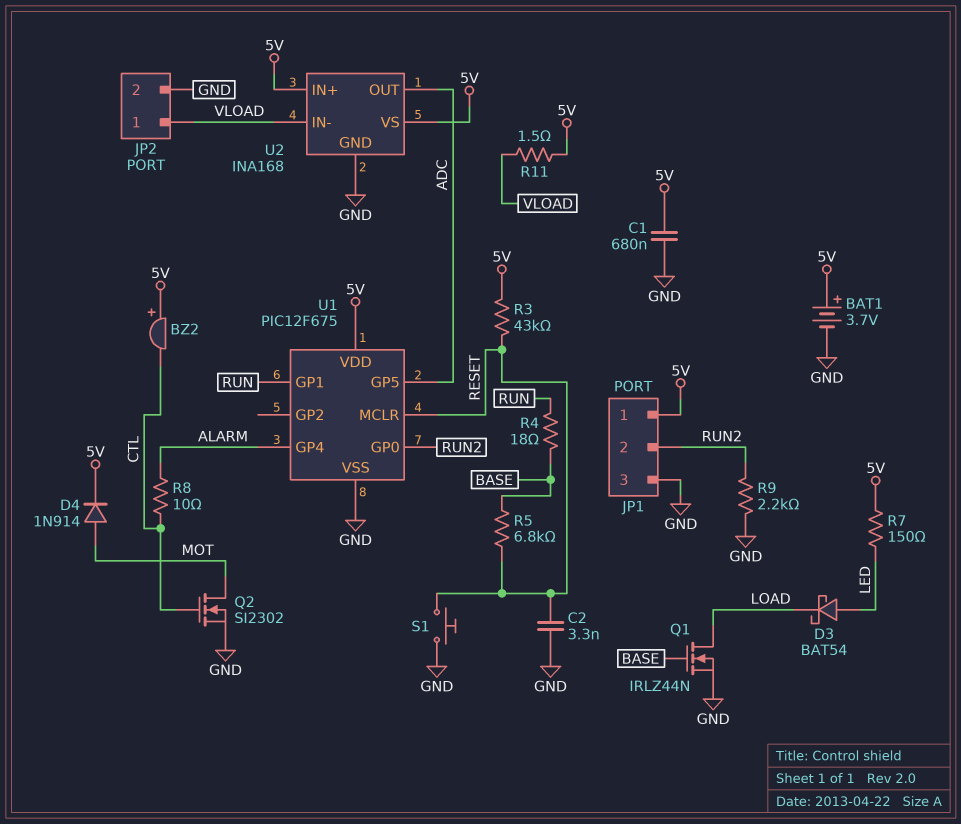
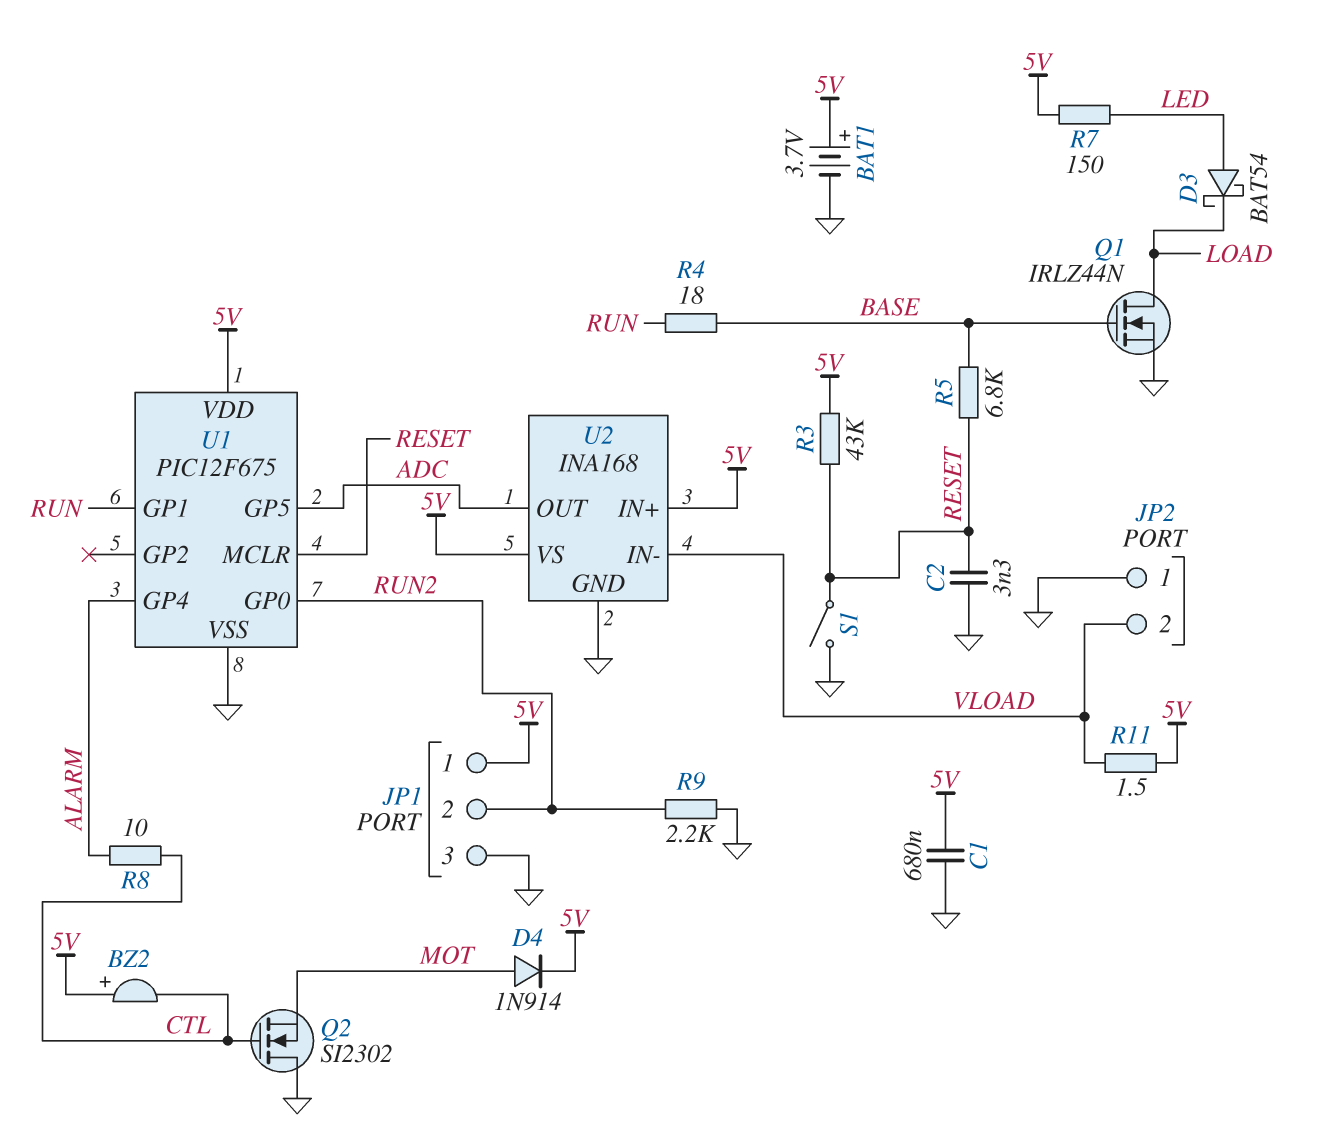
JP2 pin 1: VLOAD -> GND
JP2 pin 2: GND -> VLOAD
Q2: NMOS SI2302 (G CTL, D MOT, S GND) -> NMOS SI2302 (G CTL, D GND, S MOT)
S1: button (GND, RESET) -> switch (GND, RESET)

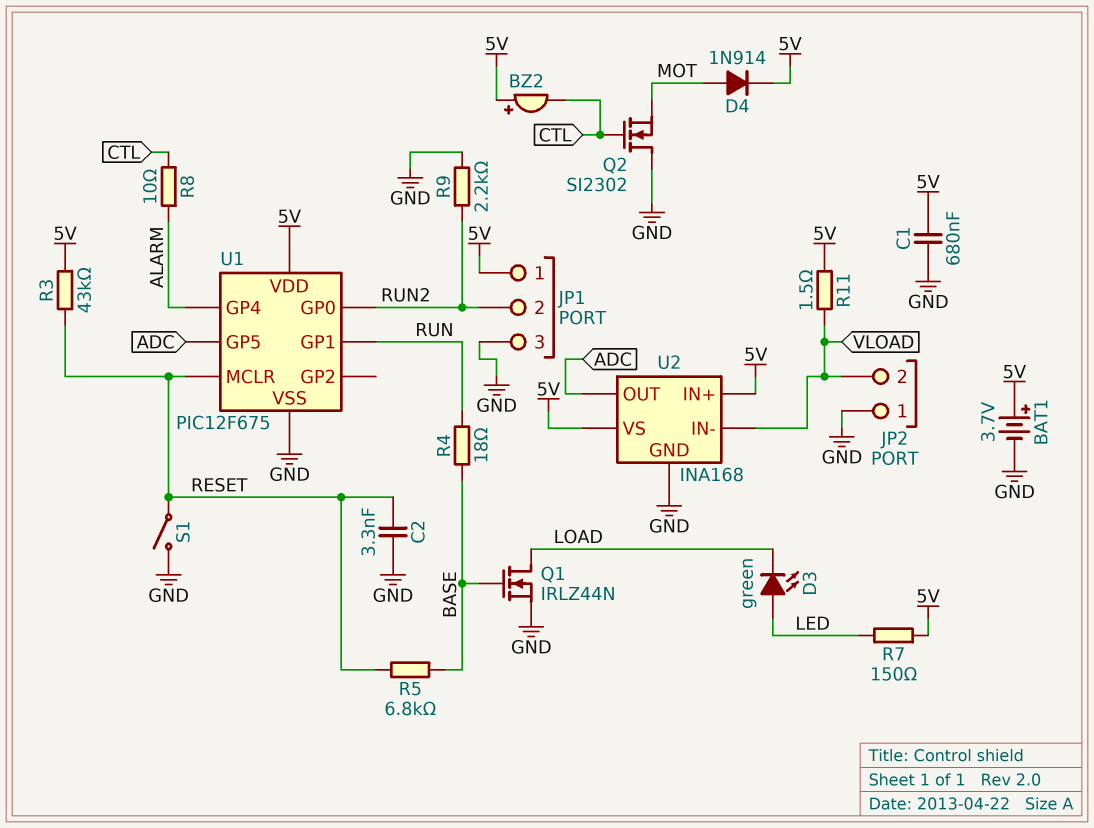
D3: schottky BAT54 (A LED, K LOAD) -> LED green (A LED, K LOAD)

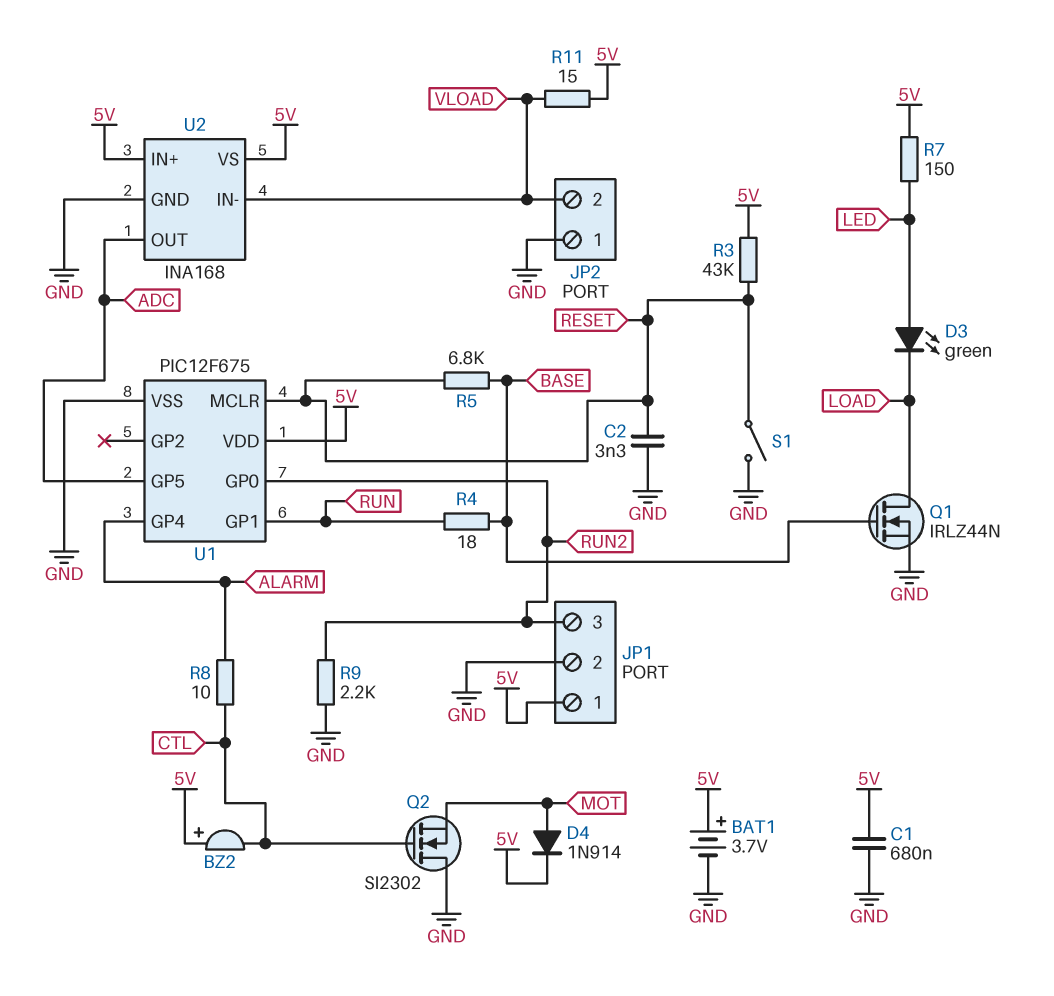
JP1 pin 2: RUN2 -> GND
JP1 pin 3: GND -> RUN2
R11: 1.5 (5V, VLOAD) -> 15 (5V, VLOAD)

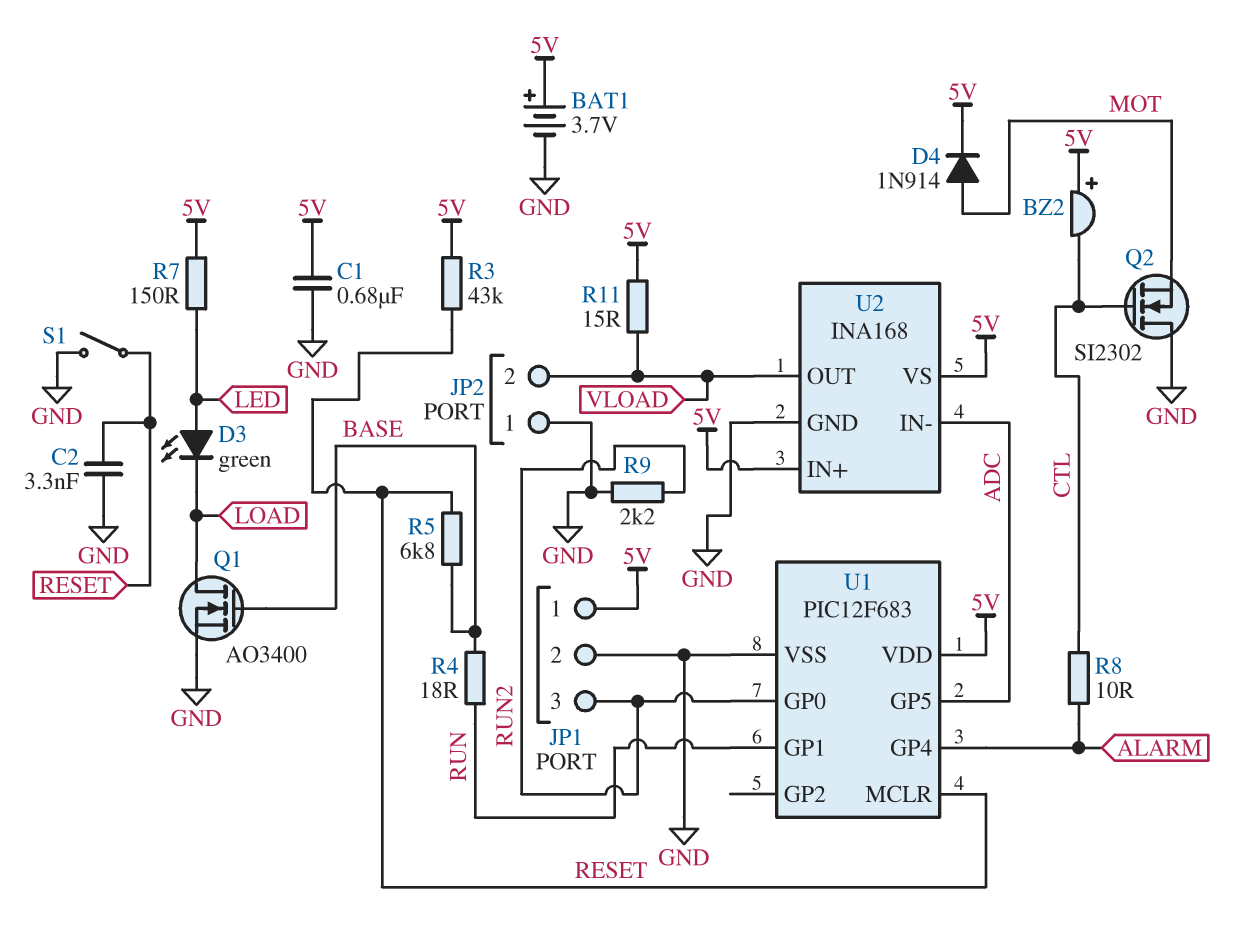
Q1: NMOS IRLZ44N (G BASE, D LOAD, S GND) -> NMOS AO3400 (G BASE, D LOAD, S GND)
U1: PIC12F675 -> PIC12F683
U2 pin IN-: VLOAD -> ADC
U2 pin OUT: ADC -> VLOAD

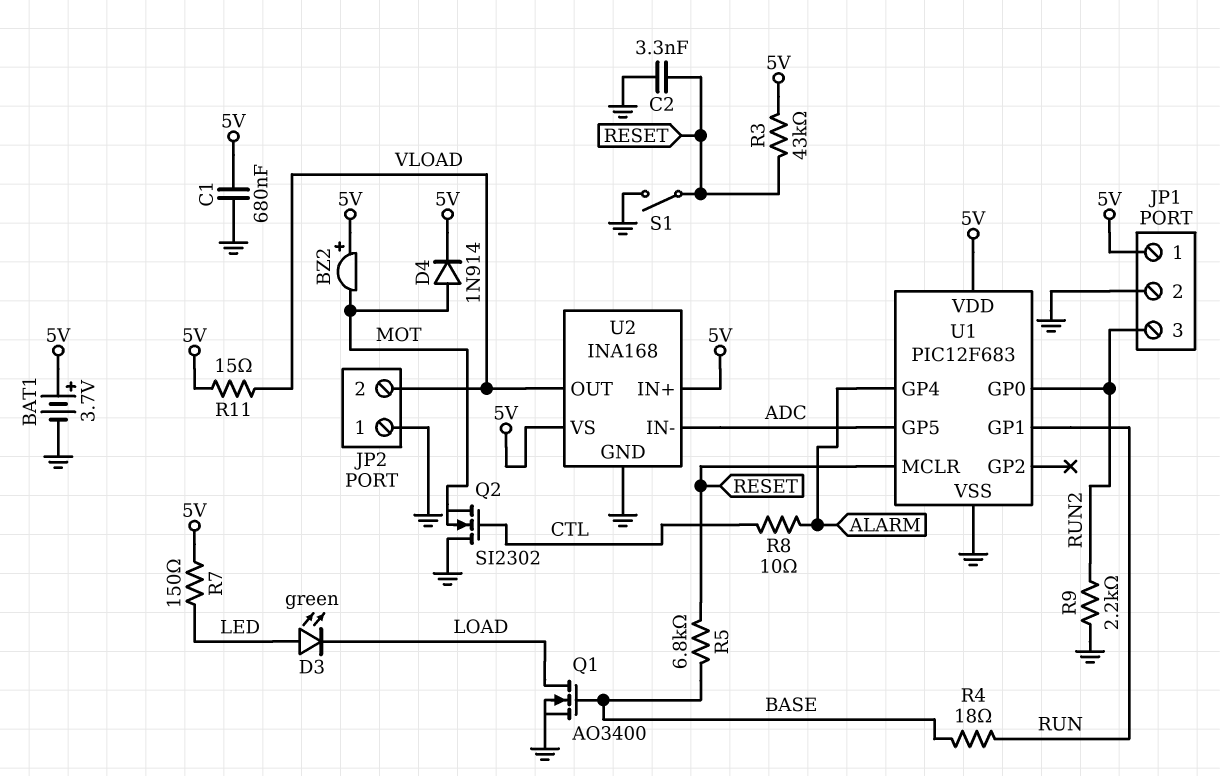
BZ2: buzzer (plus 5V, minus CTL) -> buzzer (plus 5V, minus MOT)

